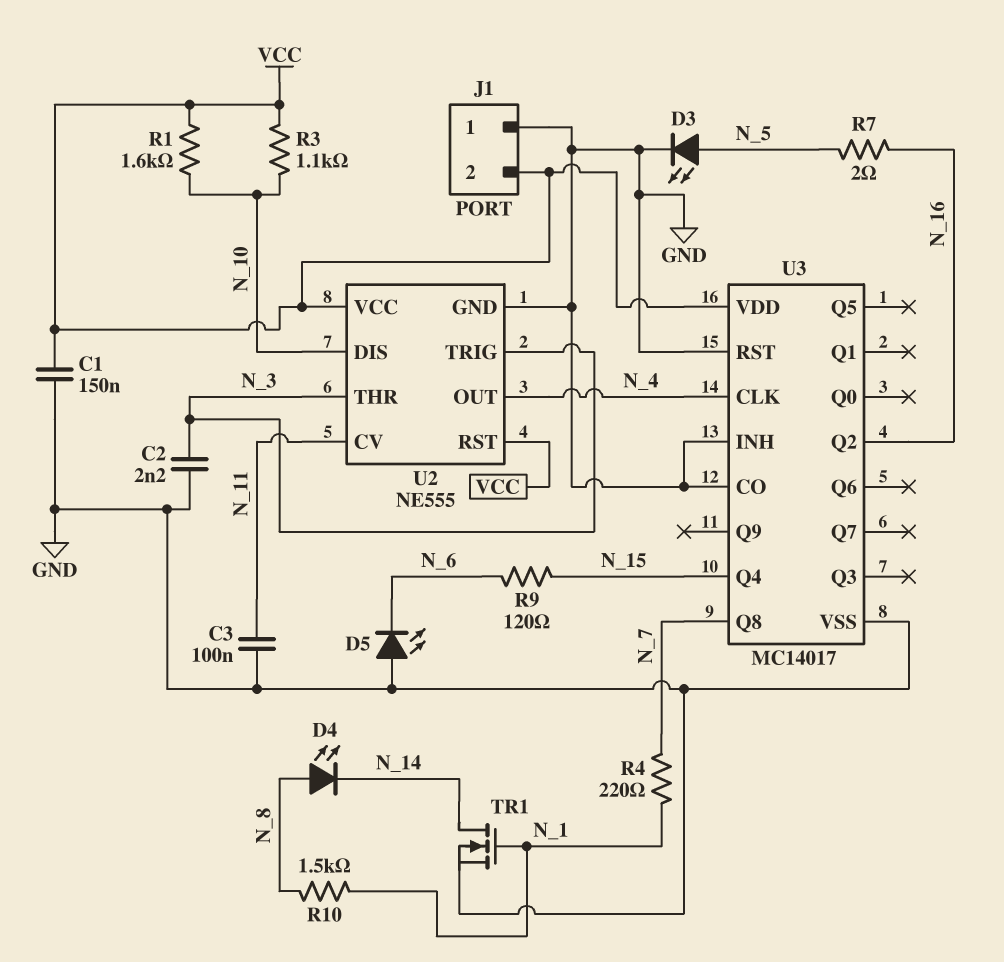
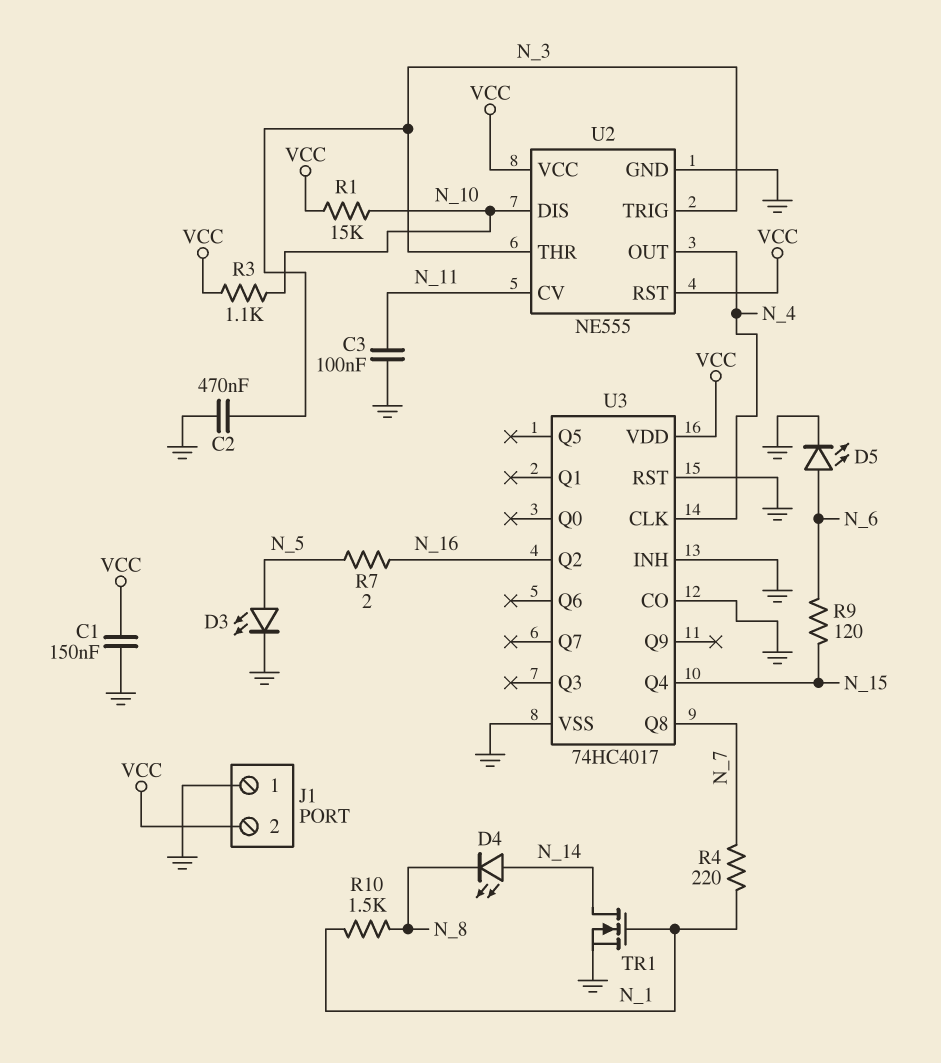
C2: 2.2nF (GND, N_3) -> 470nF (GND, N_3)
D4: LED (A N_8, K N_14) -> LED (A N_14, K N_8)
D5: LED (A GND, K N_6) -> LED (A N_6, K GND)
R1: 1.6k (N_10, VCC) -> 15k (N_10, VCC)
U3: MC14017 -> 74HC4017

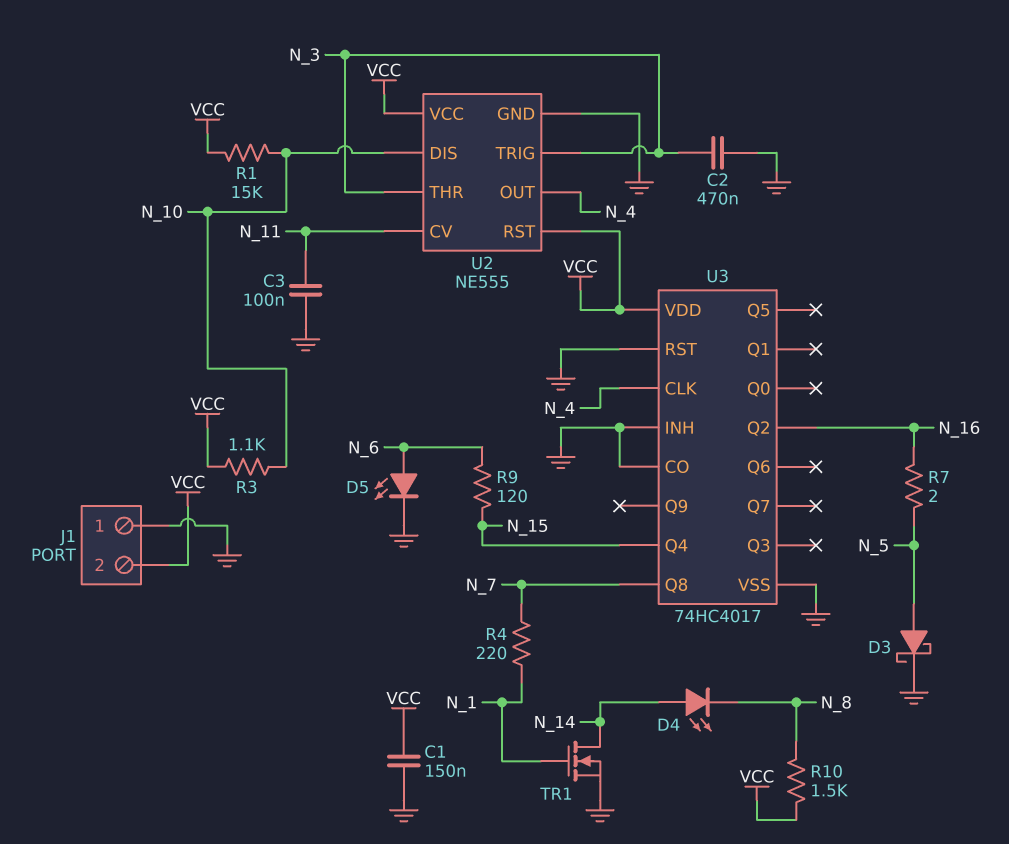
D3: LED (A N_5, K GND) -> schottky (A N_5, K GND)
R10: 1.5k (N_1, N_8) -> 1.5k (N_8, VCC)

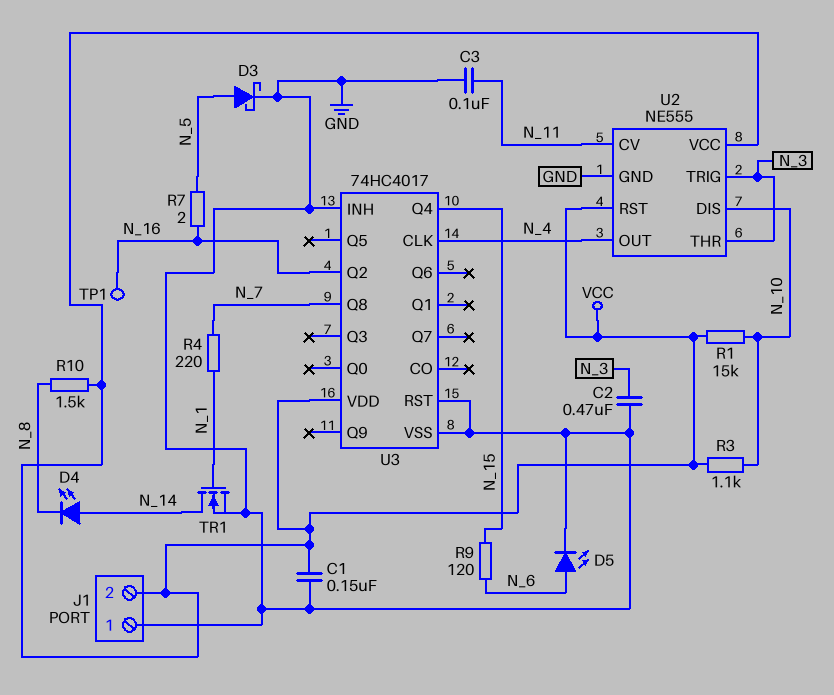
TP1: none -> test point (N_16)
U3 pin CO: GND -> none

